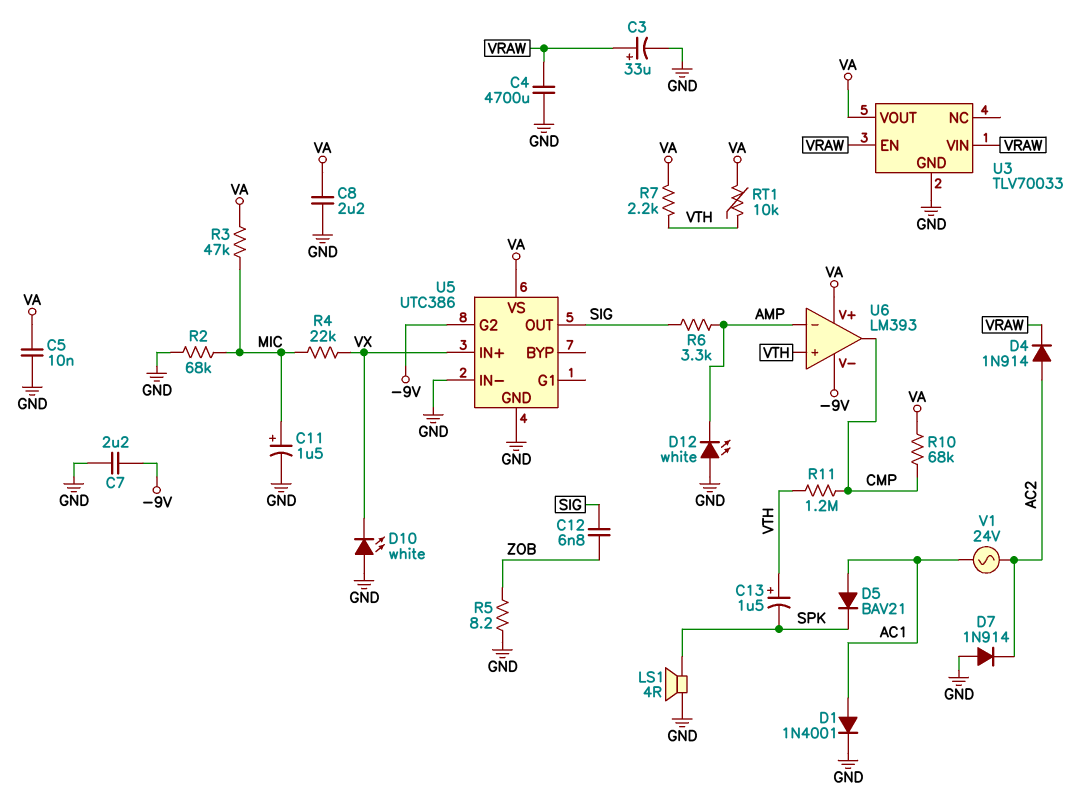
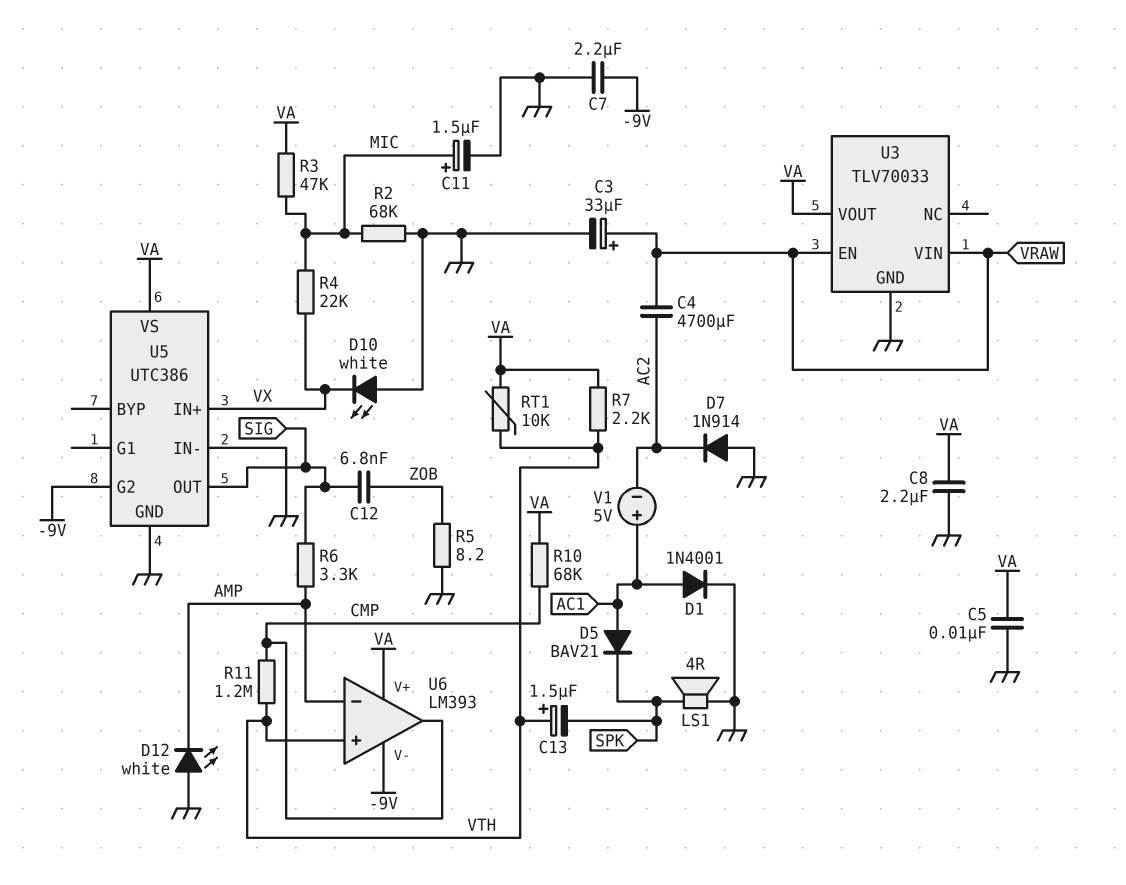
C4: 4700uF (GND, VRAW) -> 4700uF (AC2, VRAW)
D4: diode 1N914 (A AC2, K VRAW) -> none
V1: AC 24V (AC1, AC2) -> 5V (plus AC1, minus AC2)

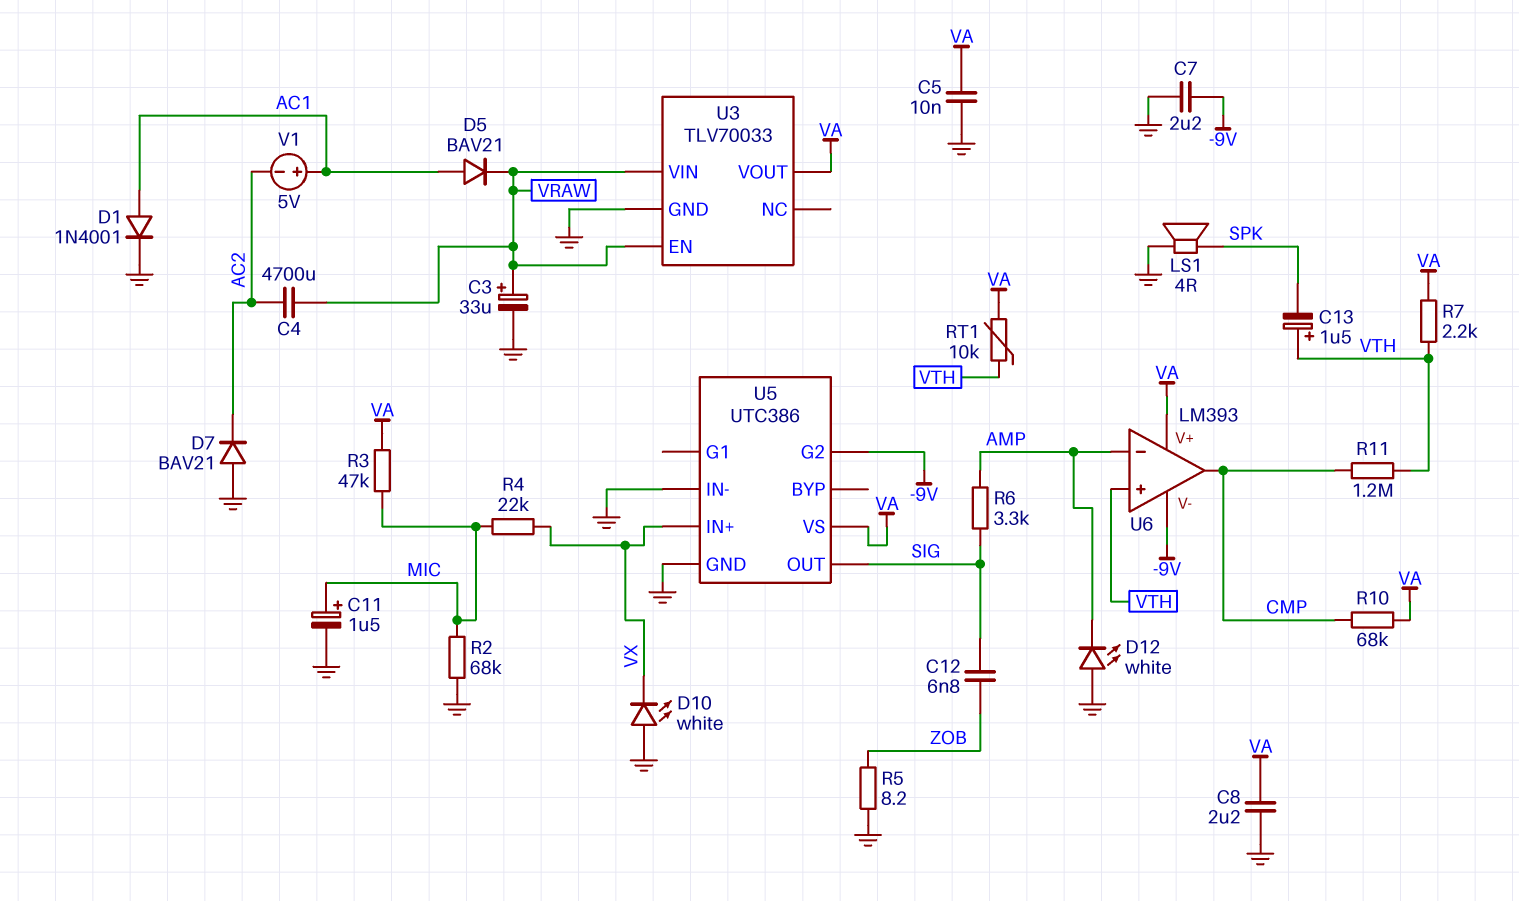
D5: diode BAV21 (A AC1, K SPK) -> diode BAV21 (A AC1, K VRAW)
D7: diode 1N914 (A GND, K AC2) -> diode BAV21 (A GND, K AC2)

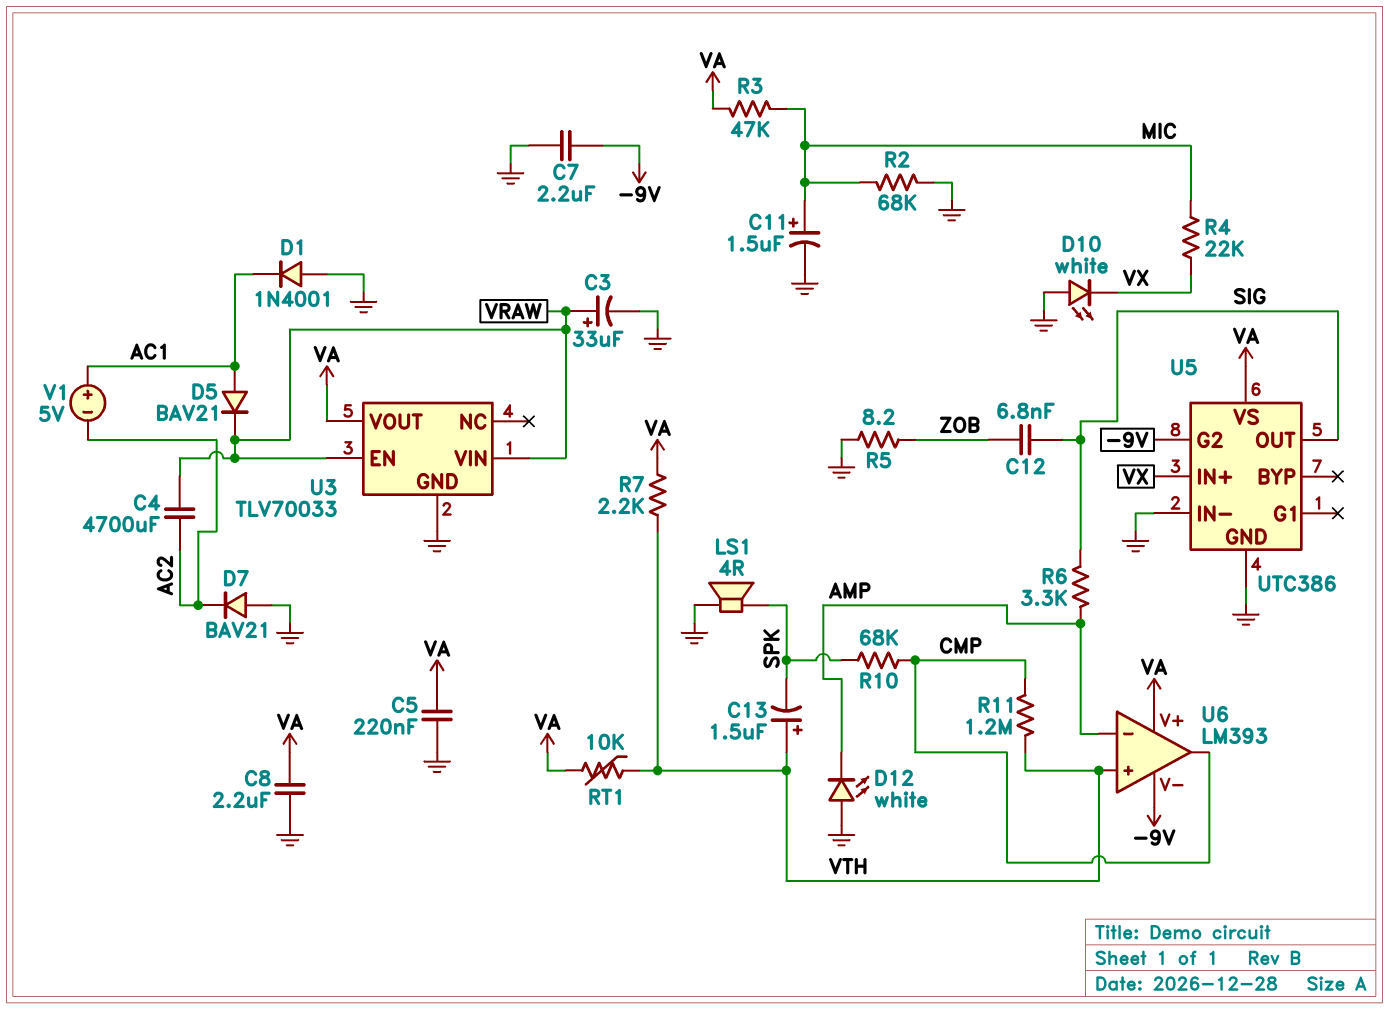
C5: 10nF (GND, VA) -> 220nF (GND, VA)
D1: diode 1N4001 (A AC1, K GND) -> diode 1N4001 (A GND, K AC1)
R10: 68k (CMP, VA) -> 68k (CMP, SPK)

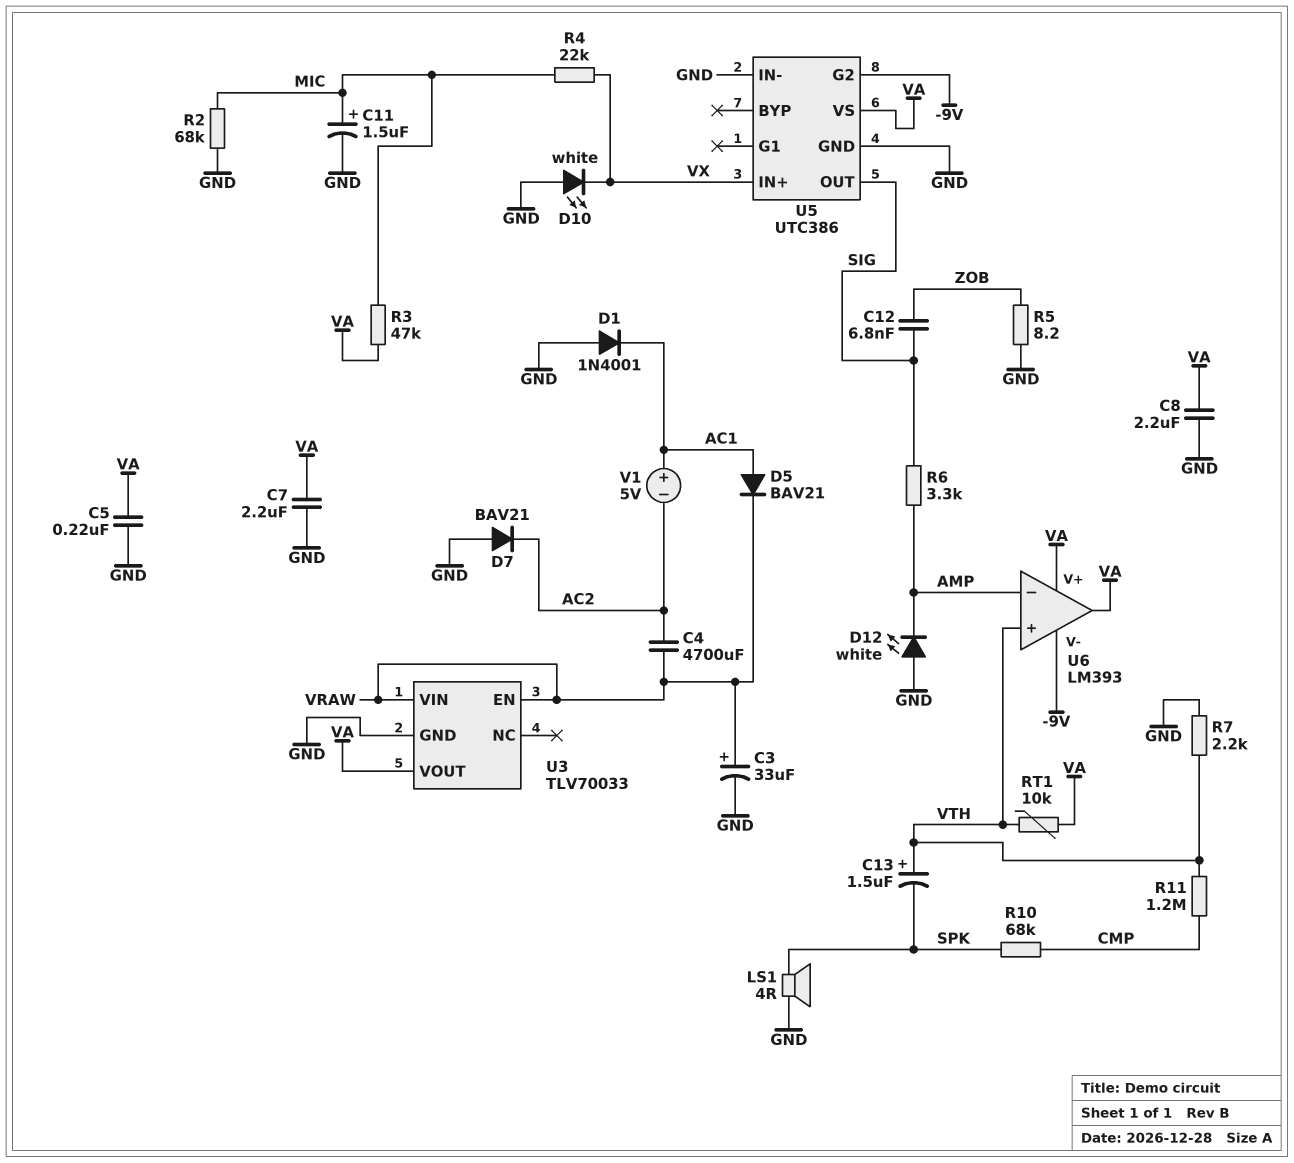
C7: 2.2uF (-9V, GND) -> 2.2uF (GND, VA)
R7: 2.2k (VA, VTH) -> 2.2k (GND, VTH)
U6 pin out: CMP -> VA

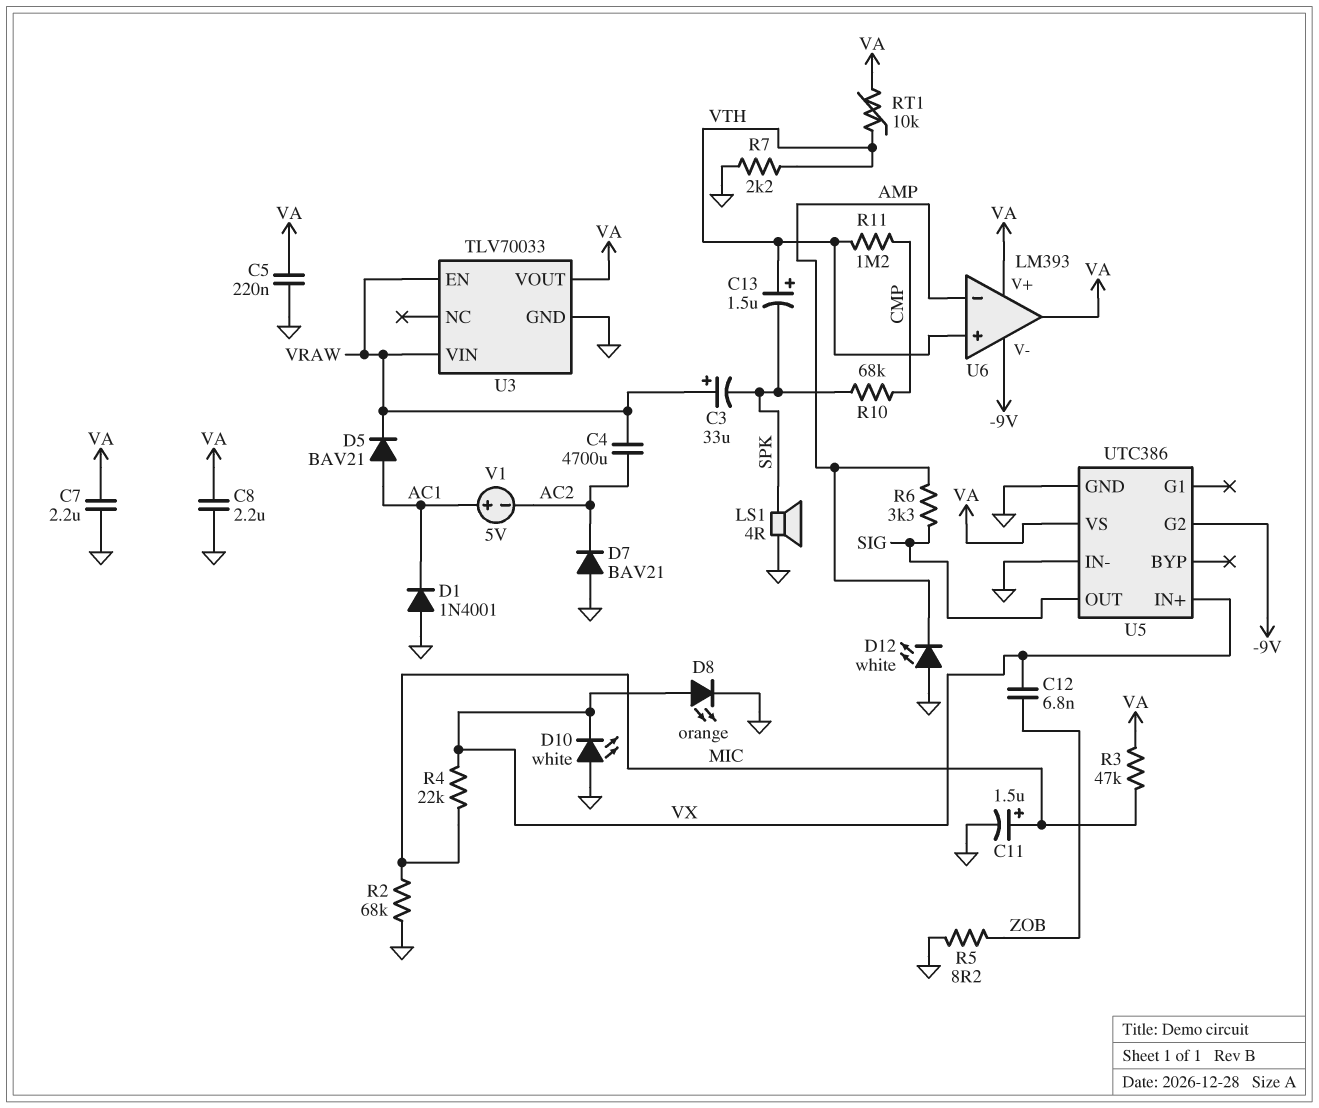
C3: 33uF (plus VRAW, minus GND) -> 33uF (plus VRAW, minus SPK)
C12: 6.8nF (SIG, ZOB) -> 6.8nF (VX, ZOB)
D8: none -> LED orange (A VX, K GND)

